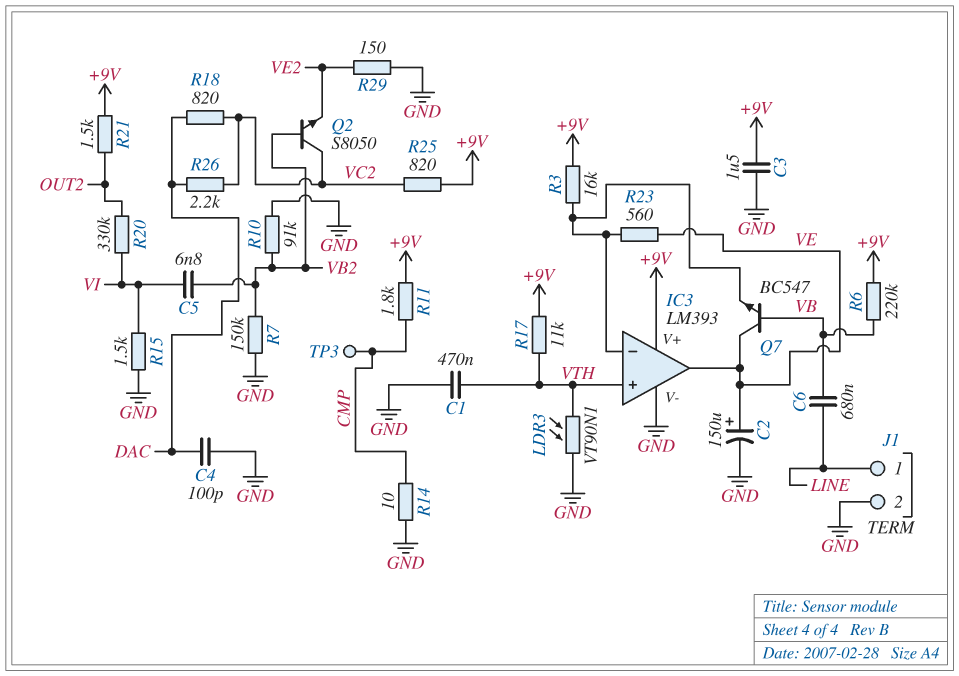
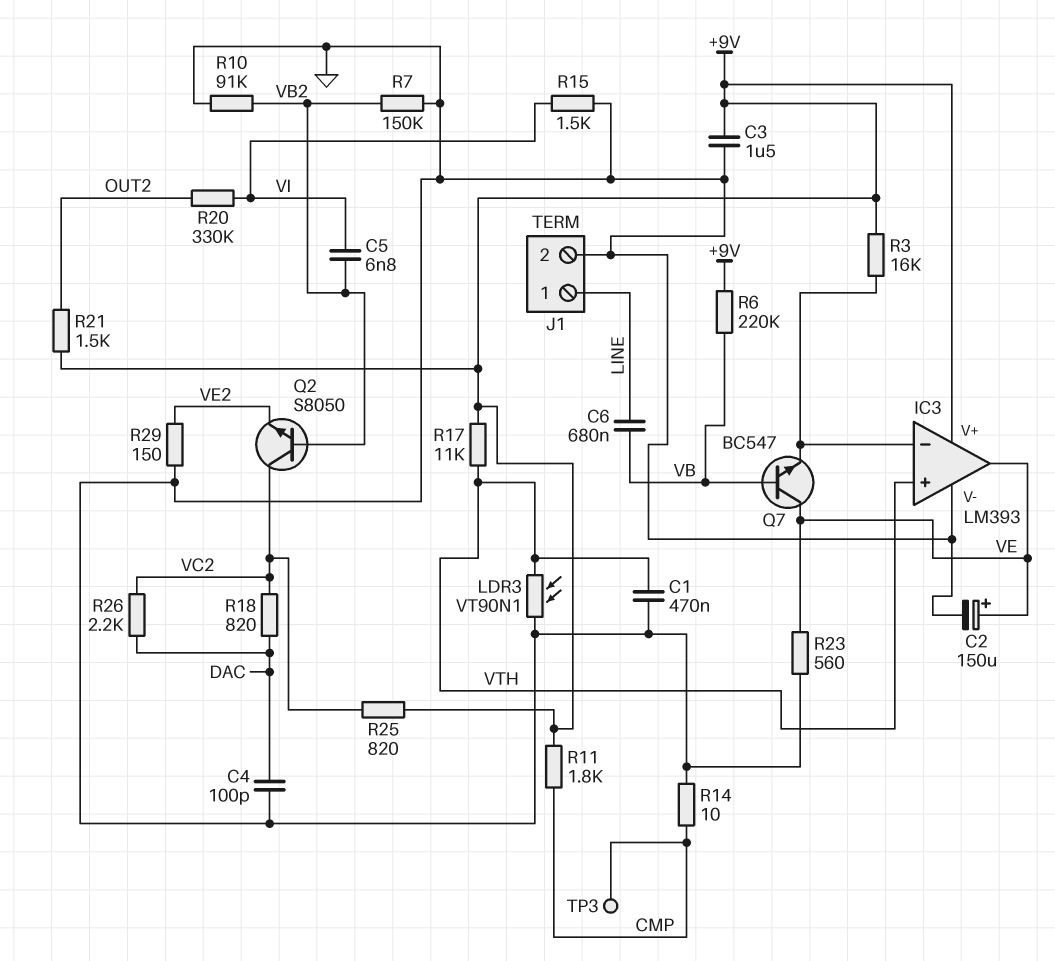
R23: 560 (IC3/in-, VE) -> 560 (GND, VE)

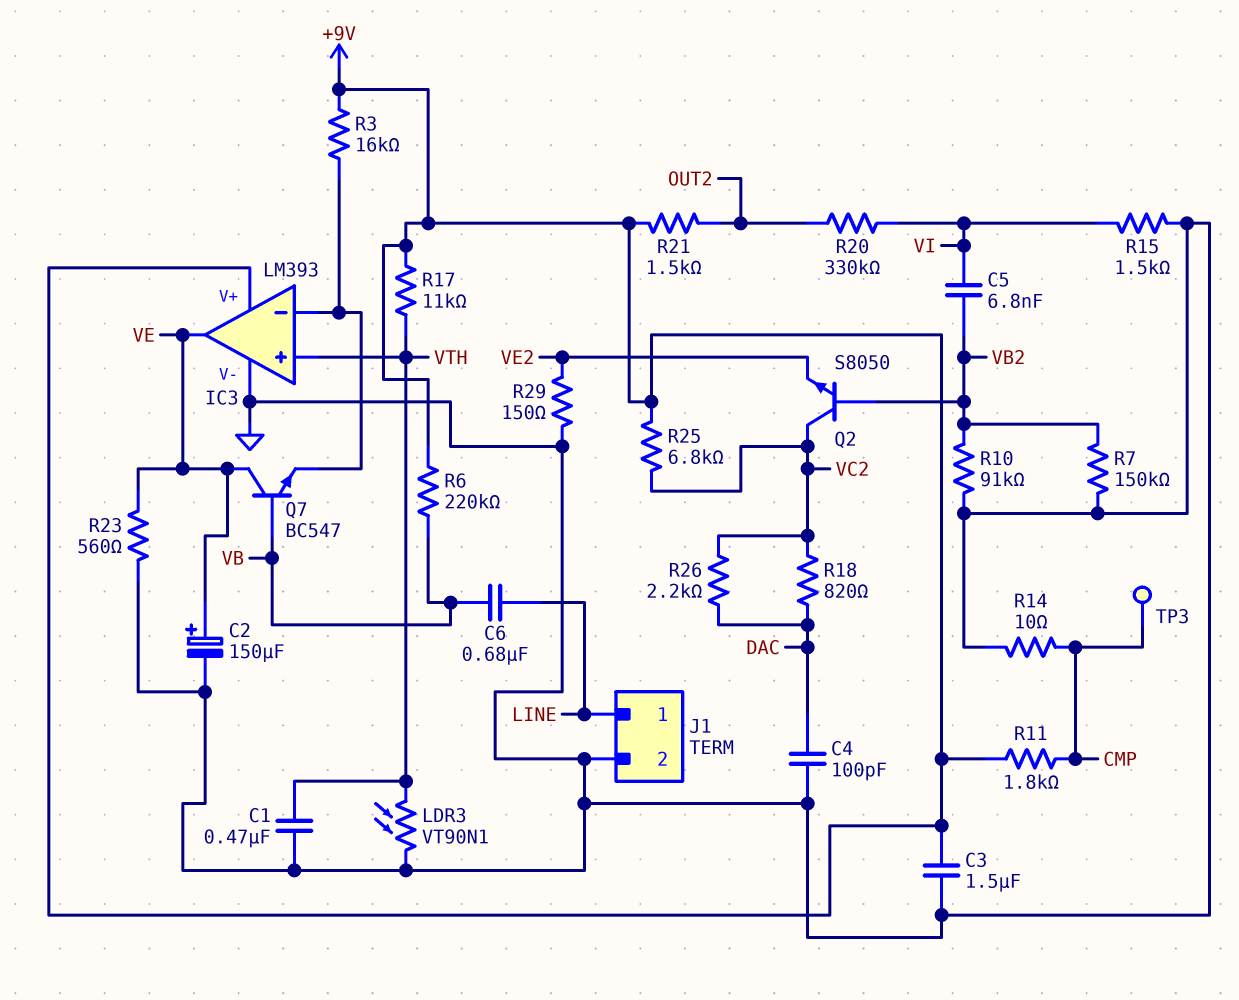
R25: 820 (+9V, VC2) -> 6.8k (+9V, VC2)

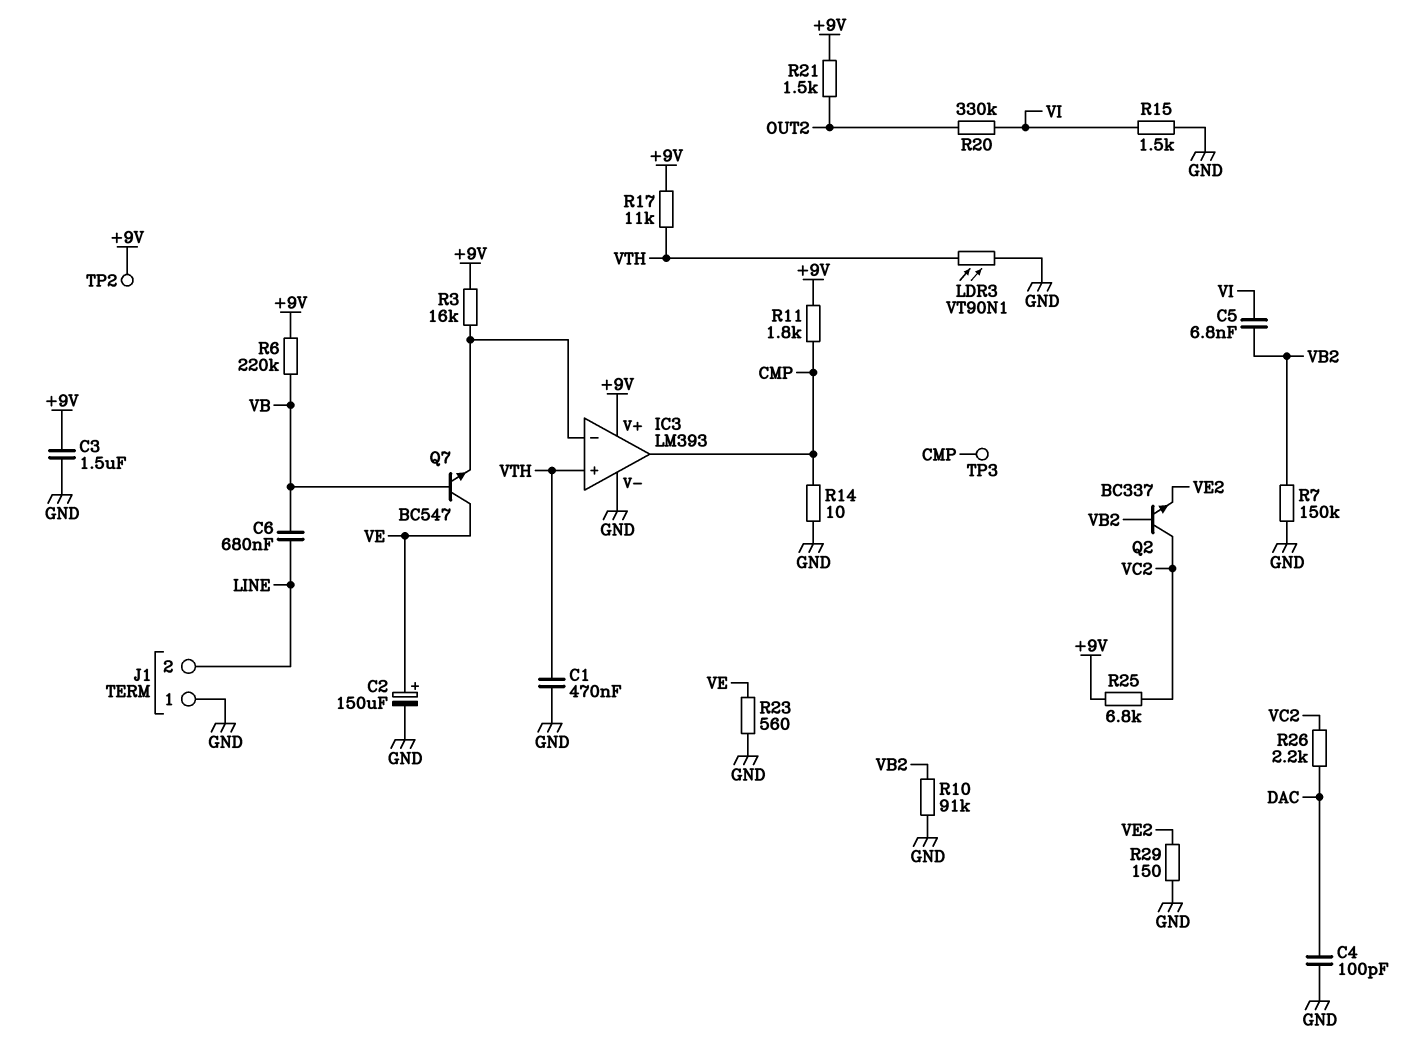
IC3 pin out: VE -> CMP
J1 pin 1: LINE -> GND
J1 pin 2: GND -> LINE
Q2: NPN S8050 (B VB2, C VC2, E VE2) -> NPN BC337 (B VB2, C VC2, E VE2)
R18: 820 (DAC, VC2) -> none
TP2: none -> test point (+9V)

